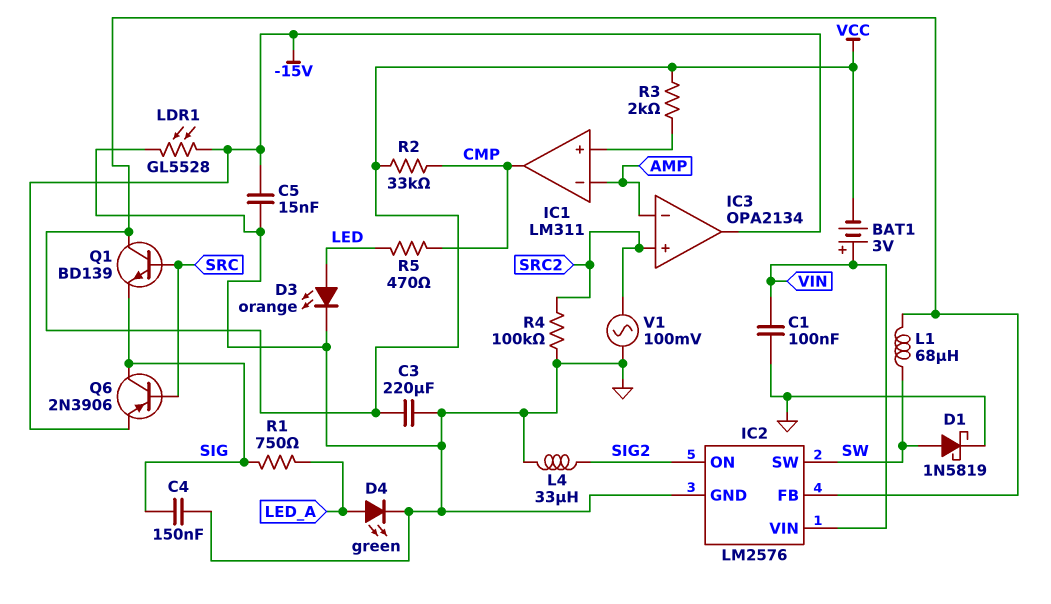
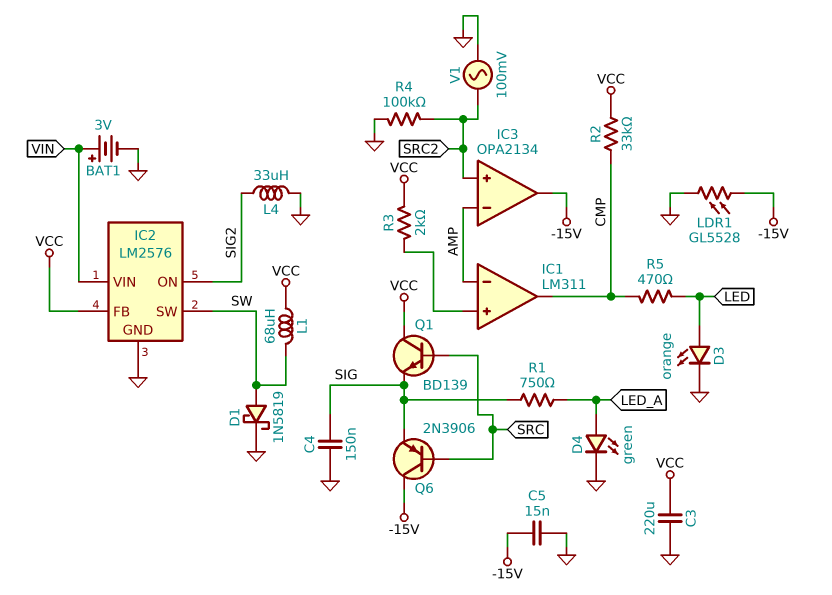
BAT1: 3V (plus VIN, minus VCC) -> 3V (plus VIN, minus GND)
C1: 100nF (GND, VIN) -> none
Q6: PNP 2N3906 (B SRC, C SIG, E -15V) -> PNP 2N3906 (B SRC, C -15V, E SIG)

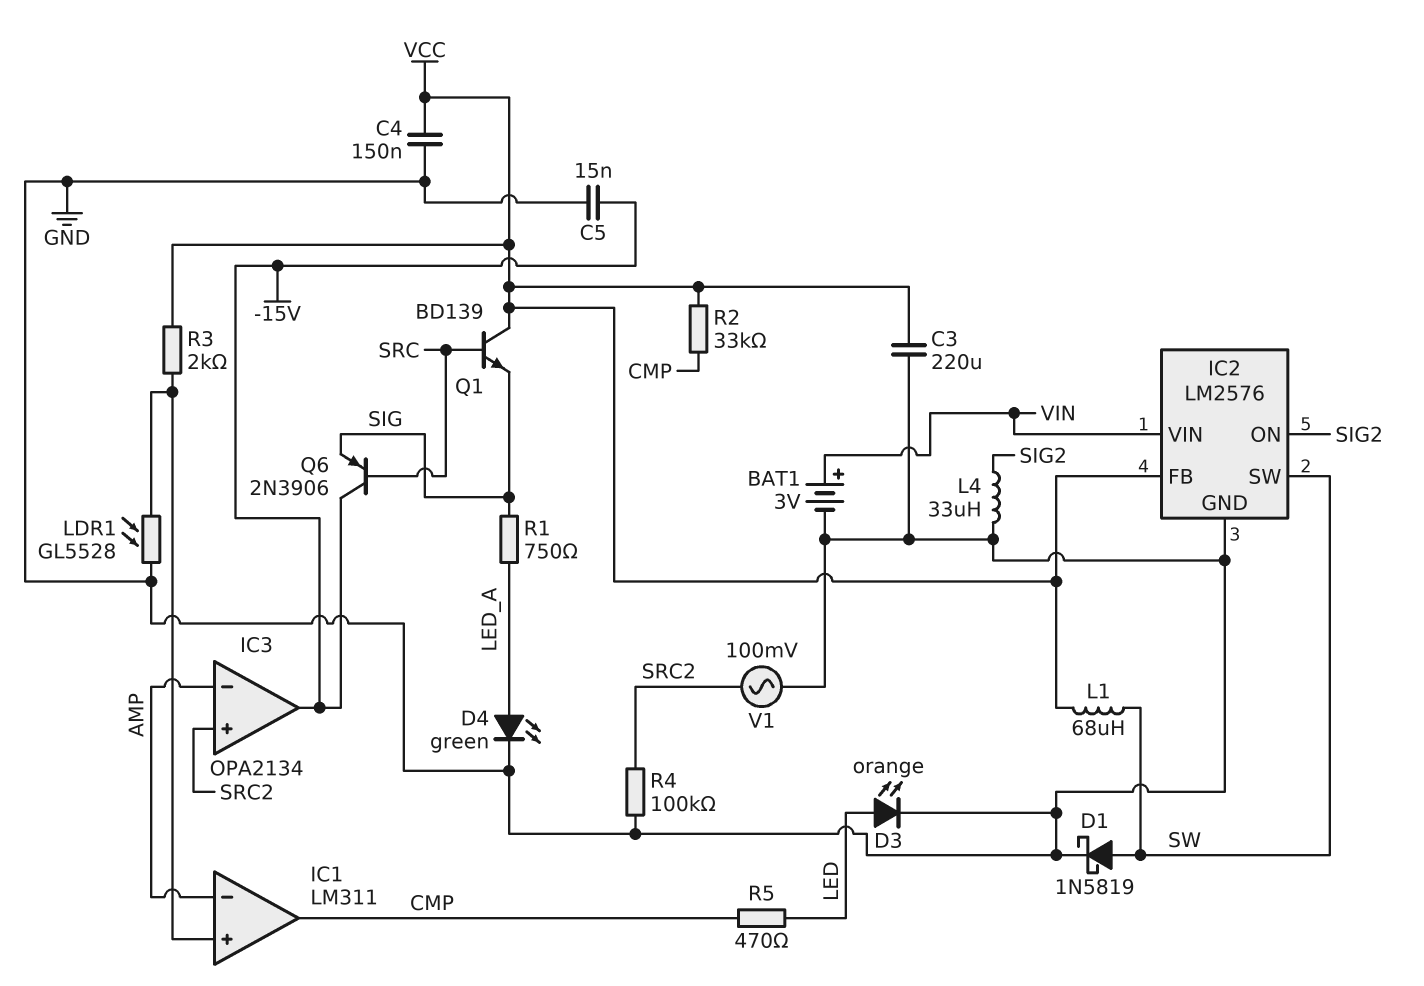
C4: 150nF (GND, SIG) -> 150nF (GND, VCC)
LDR1: GL5528 (-15V, GND) -> GL5528 (GND, IC1/in+)

